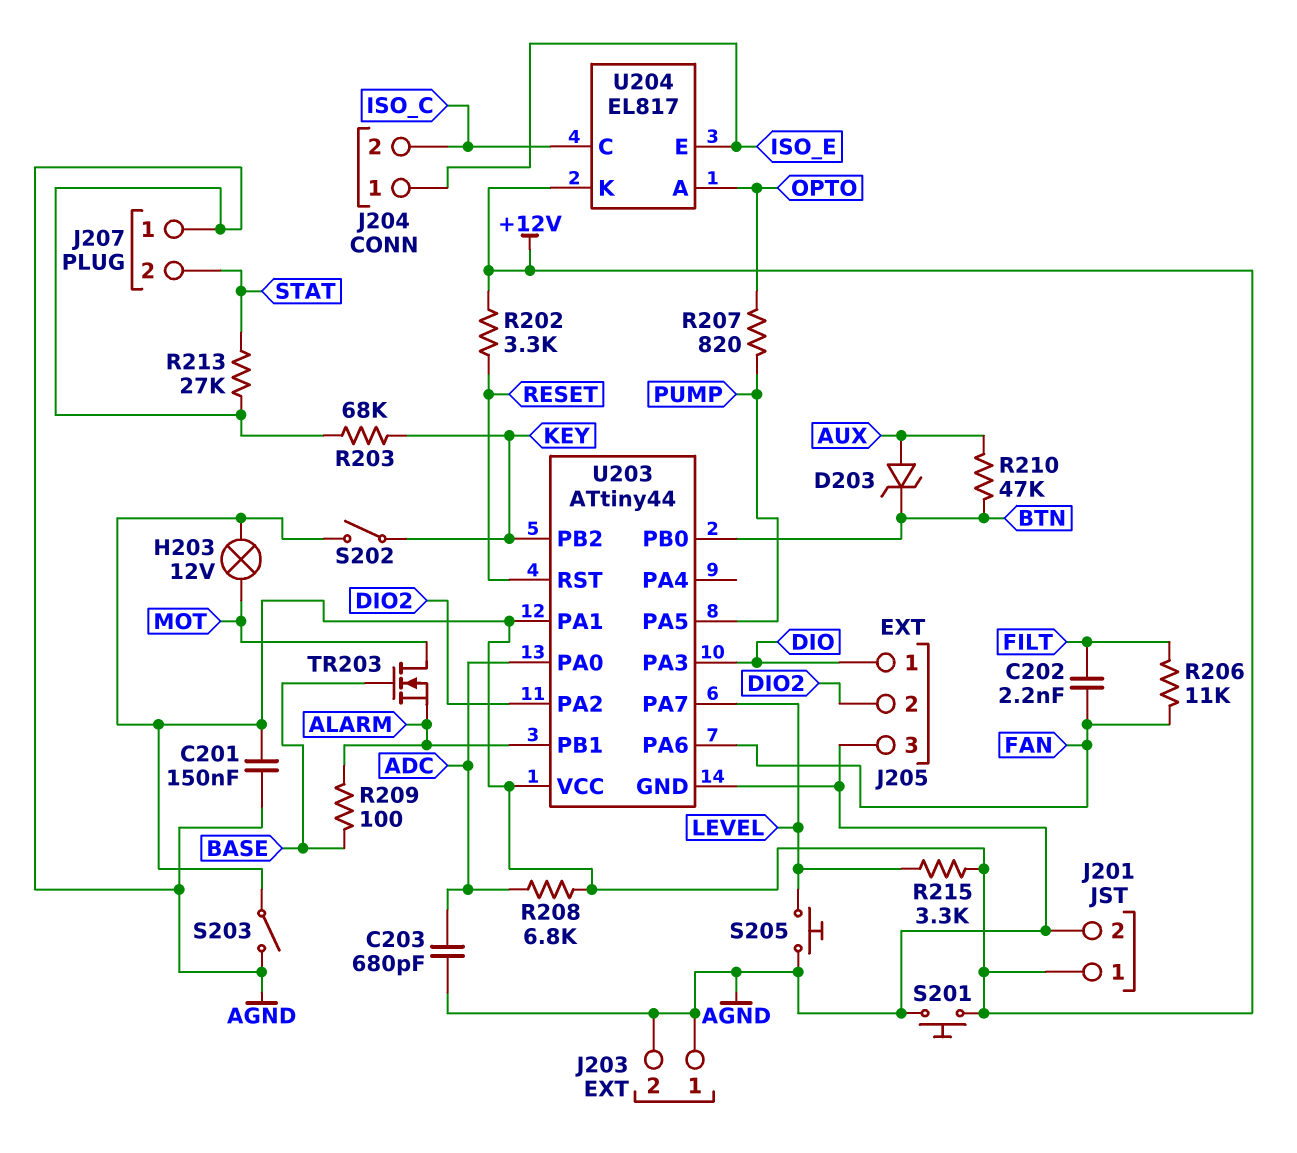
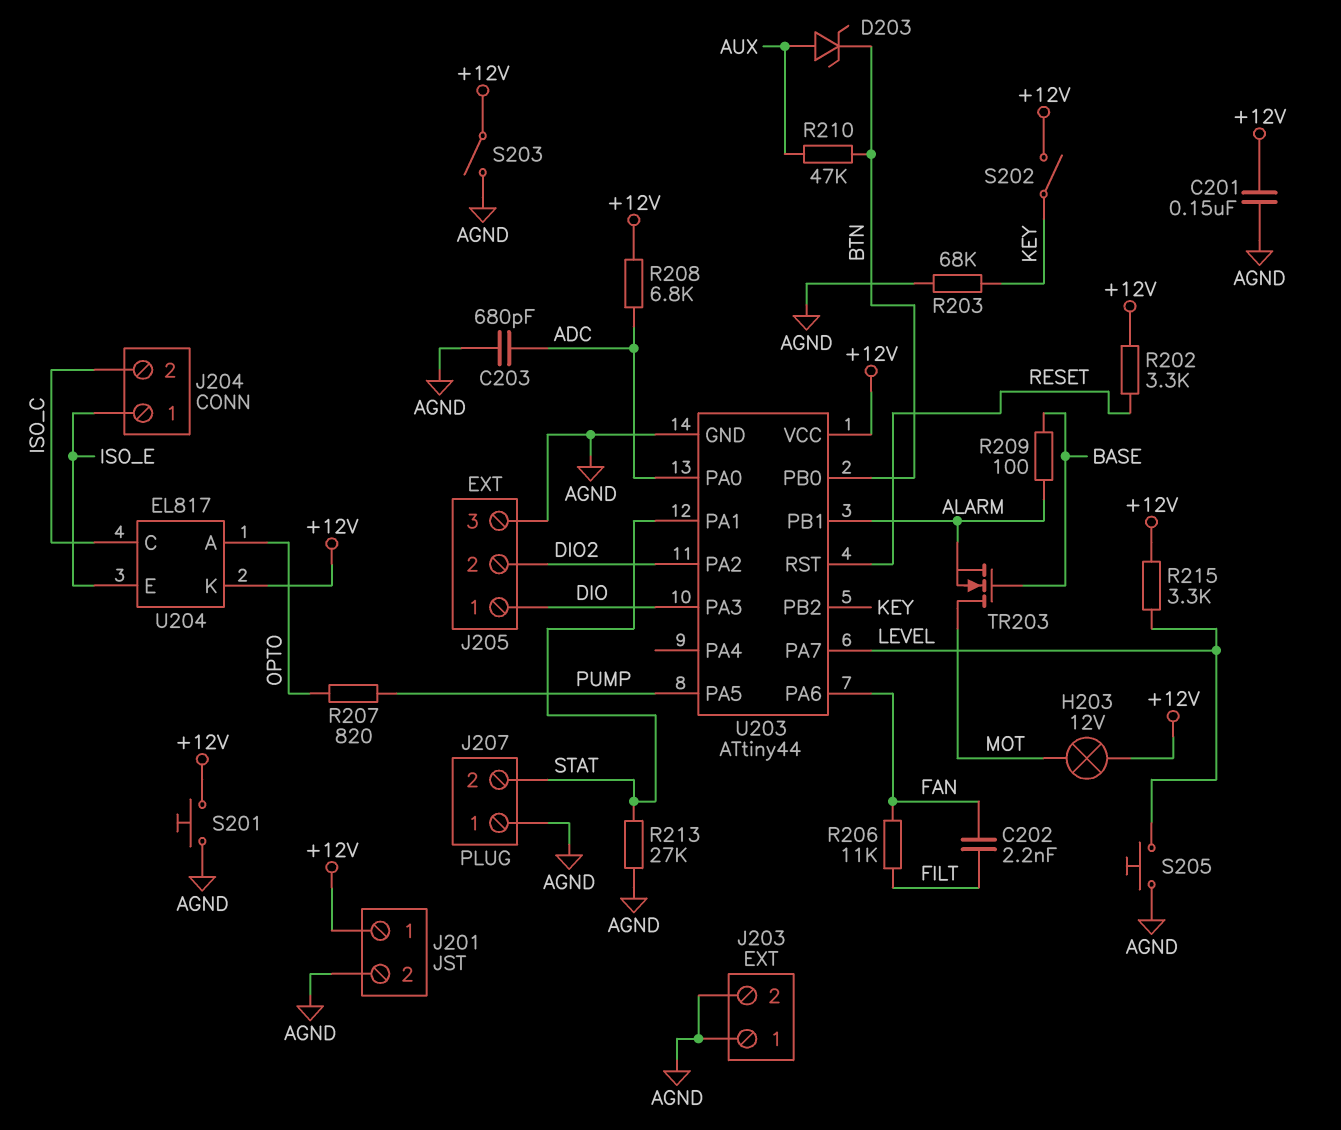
U203 pin PA1: +12V -> STAT

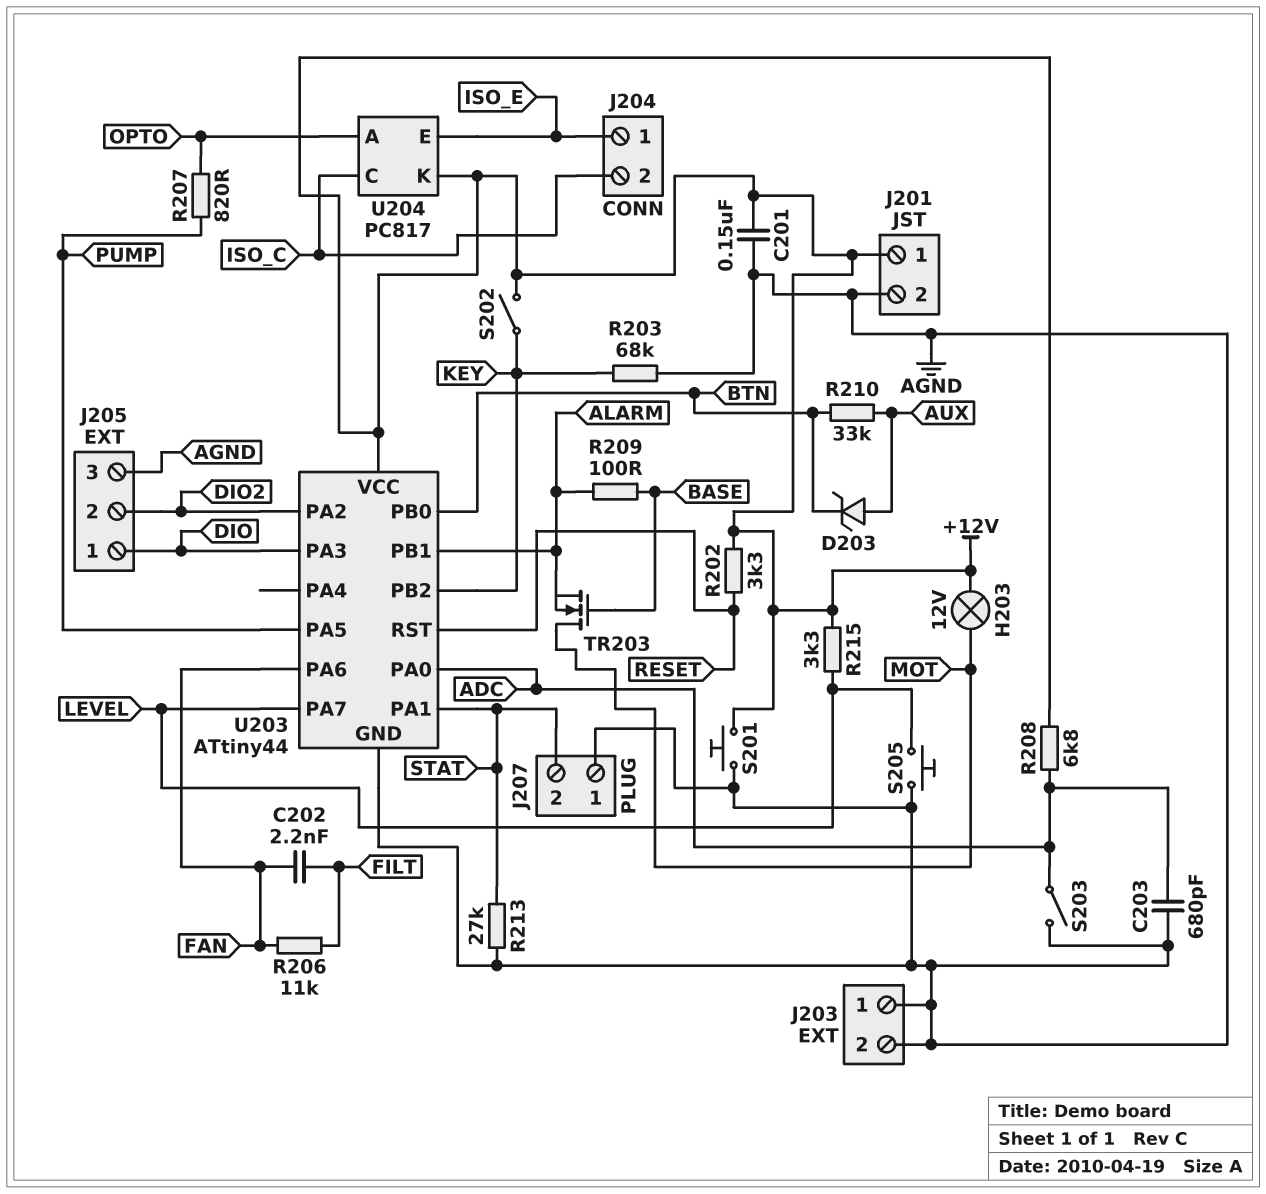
R210: 47k (AUX, BTN) -> 33k (AUX, BTN)
S203: switch (+12V, AGND) -> switch (ADC, AGND)
U204: EL817 -> PC817

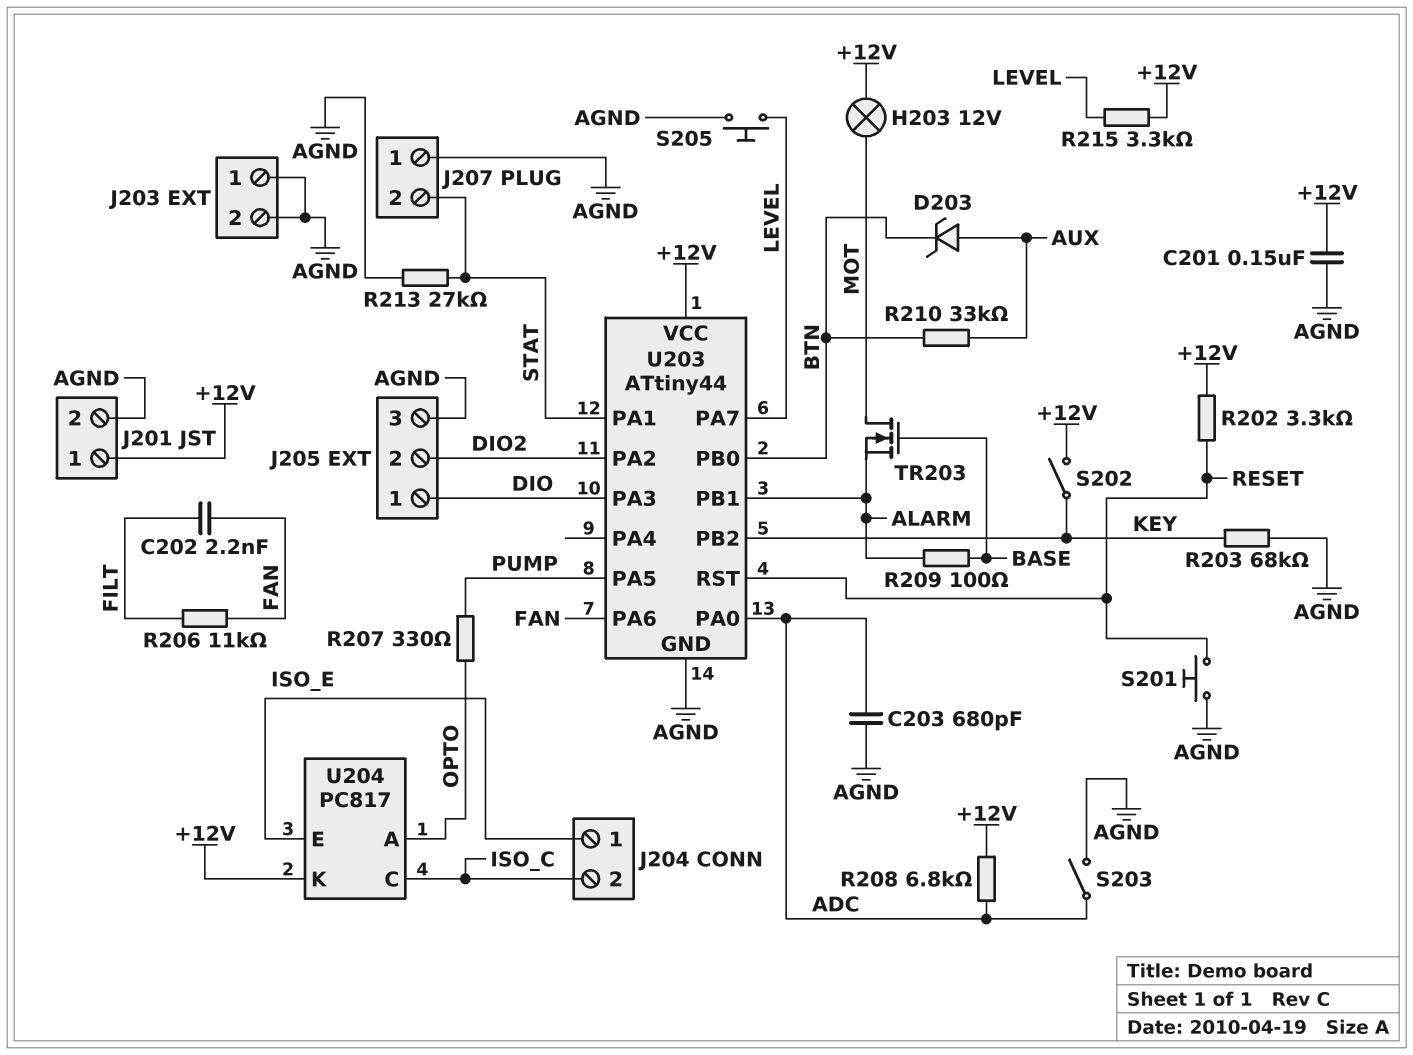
R207: 820 (OPTO, PUMP) -> 330 (OPTO, PUMP)
S201: button (+12V, AGND) -> button (AGND, RESET)

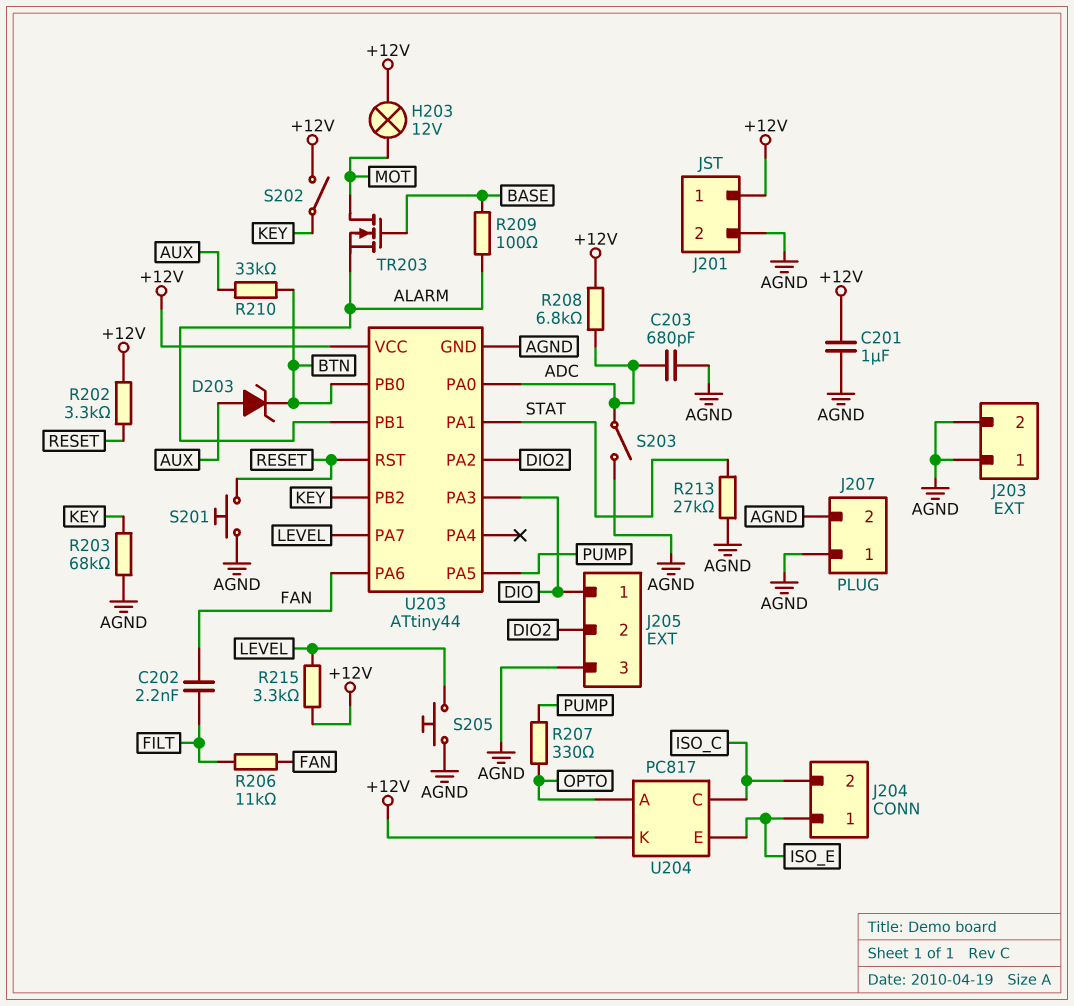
C201: 150nF (+12V, AGND) -> 1uF (+12V, AGND)
J207 pin 2: STAT -> AGND

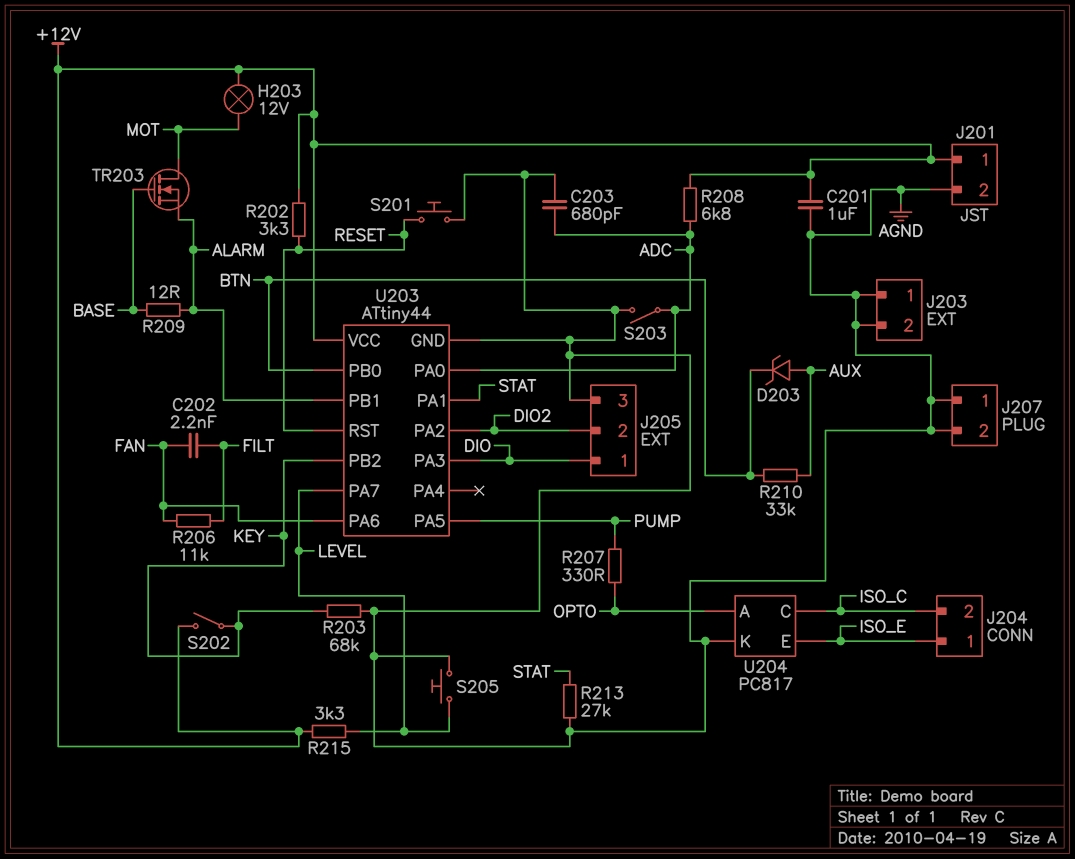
R209: 100 (ALARM, BASE) -> 12 (ALARM, BASE)
U204 pin K: +12V -> AGND

